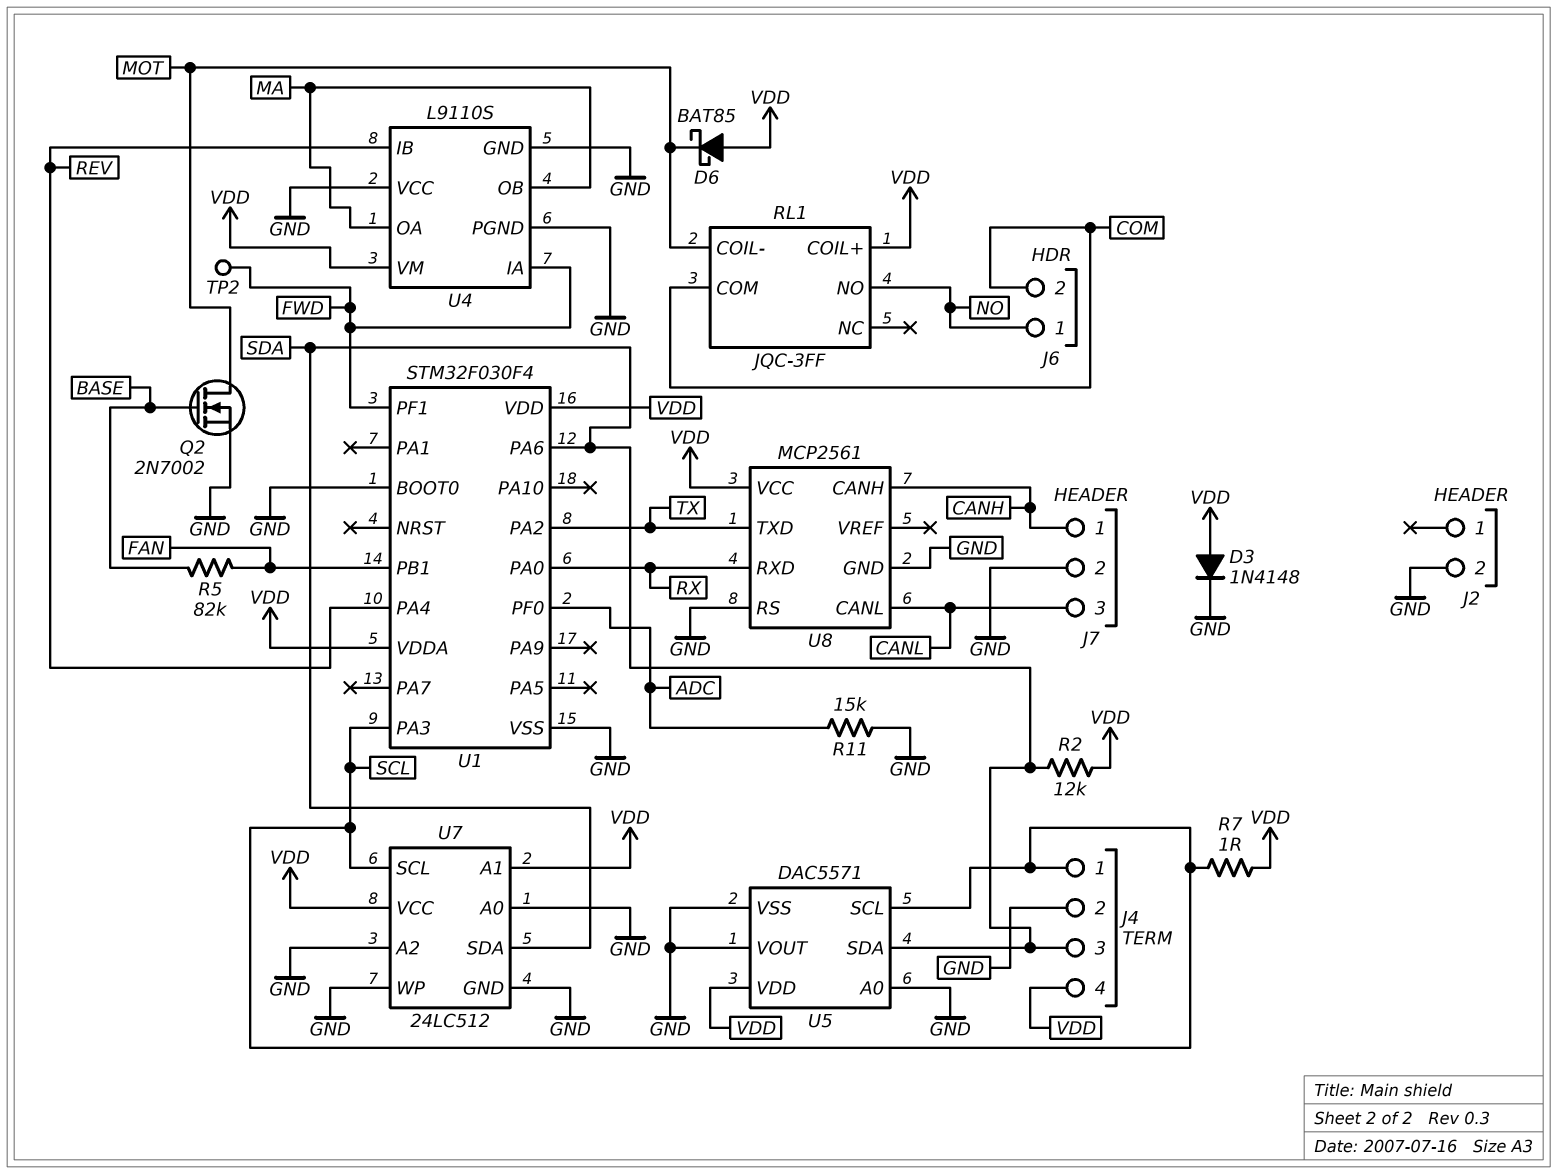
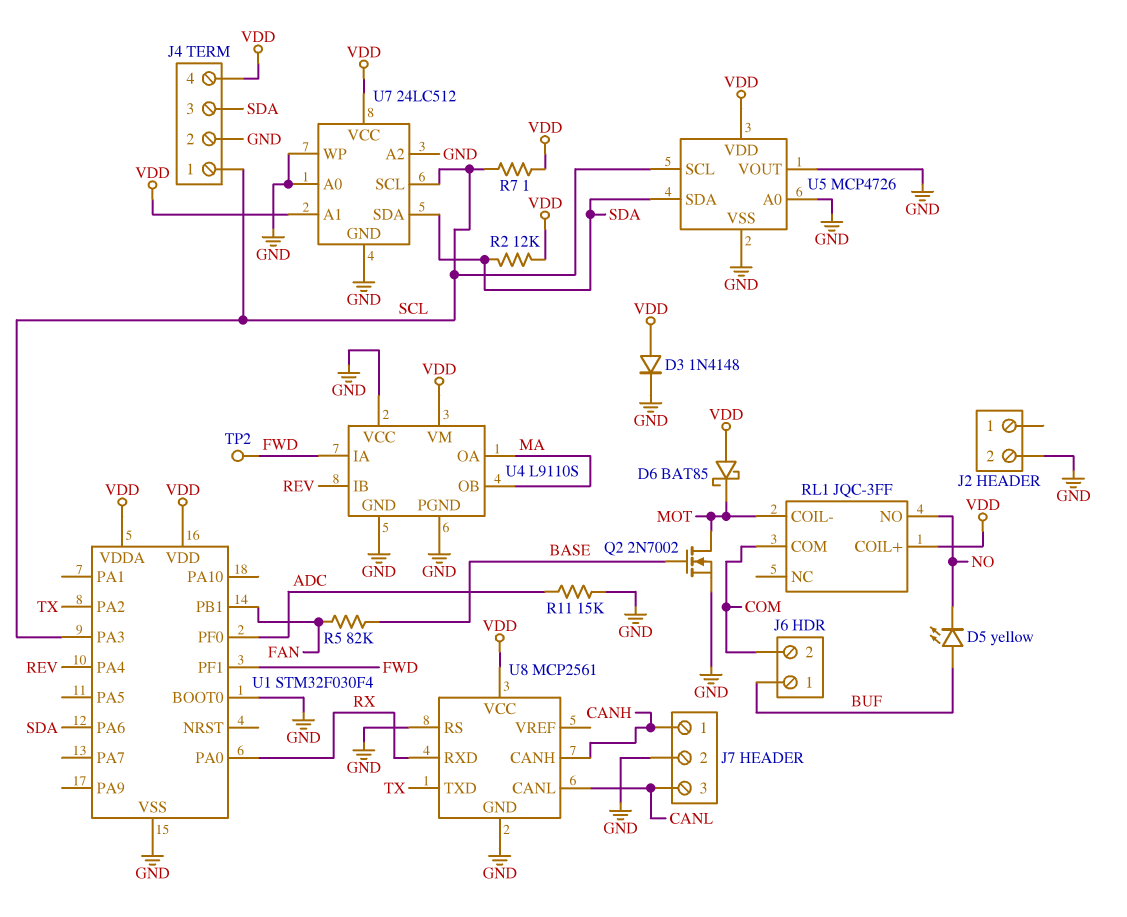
D5: none -> LED yellow (A BUF, K NO)
J6 pin 1: NO -> BUF
U5: DAC5571 -> MCP4726

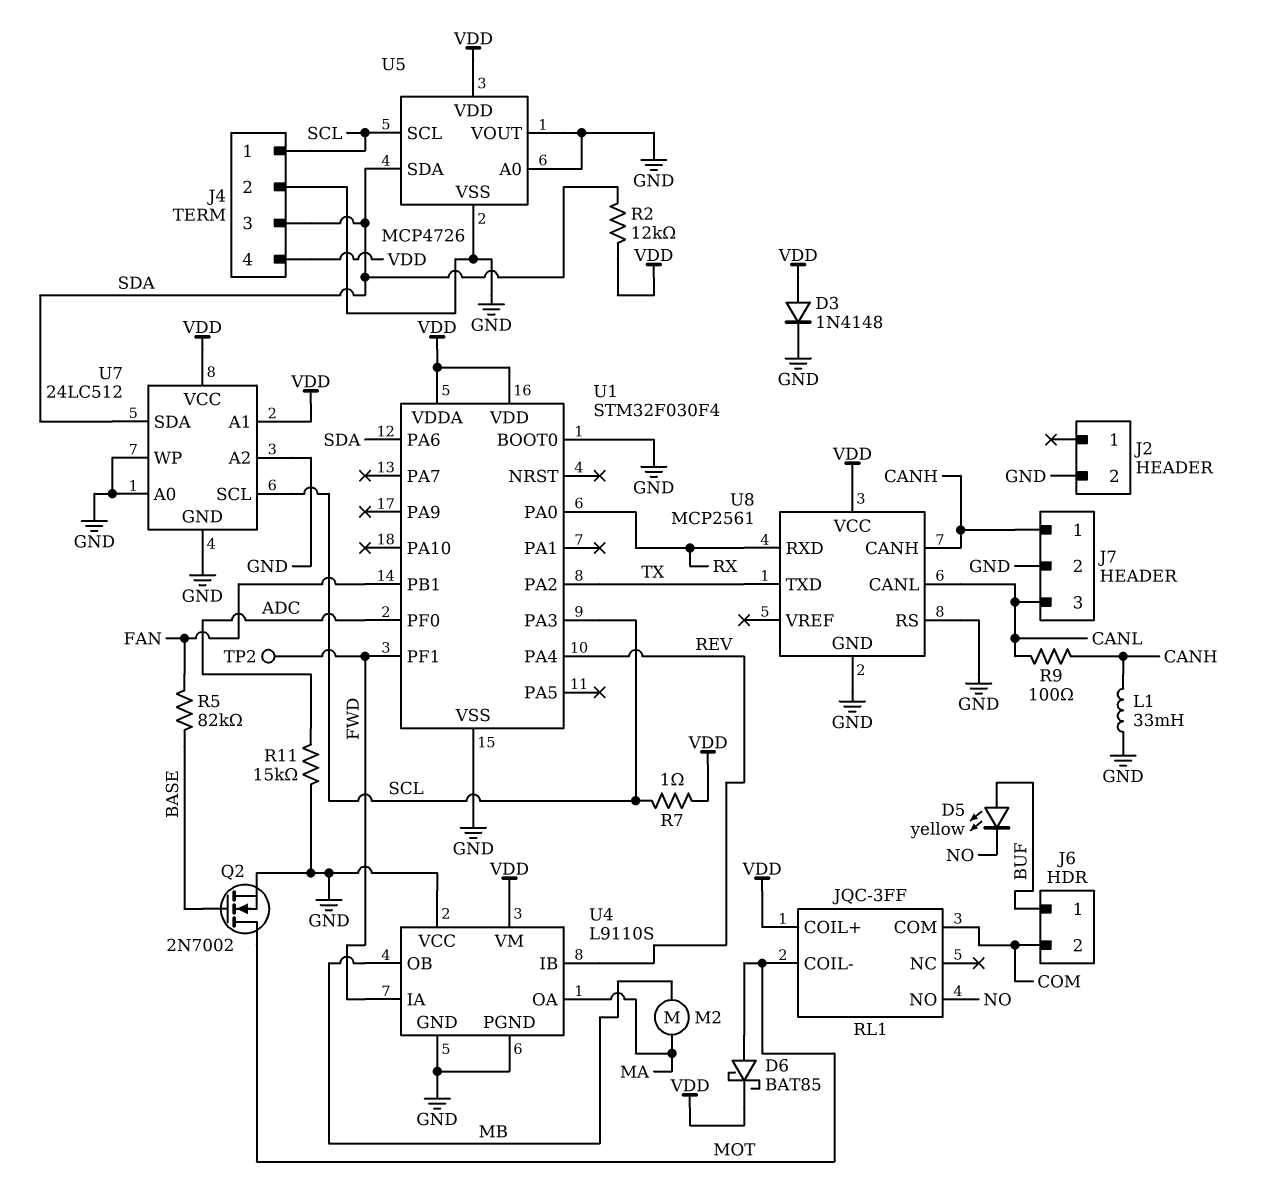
D6: schottky BAT85 (A VDD, K MOT) -> schottky BAT85 (A MOT, K VDD)
L1: none -> 33mH (CANH, GND)
M2: none -> motor (MA, MB)
R9: none -> 100 (CANH, CANL)
U4 pin OB: MA -> MB

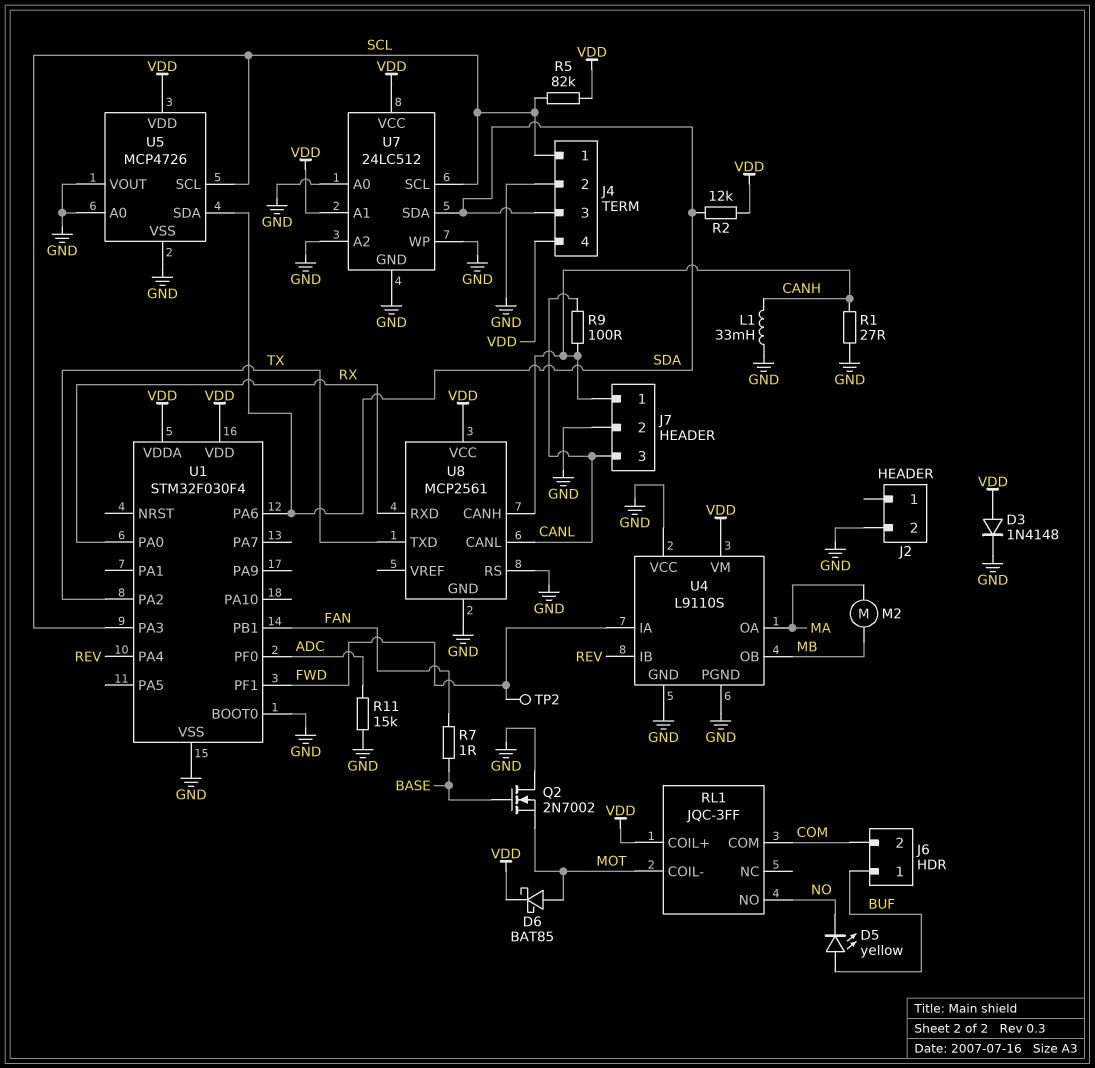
Q2: NMOS 2N7002 (G BASE, D MOT, S GND) -> NMOS 2N7002 (G BASE, D GND, S MOT)
R1: none -> 27 (CANH, GND)
R5: 82k (BASE, FAN) -> 82k (SCL, VDD)
R7: 1 (SCL, VDD) -> 1 (BASE, FAN)

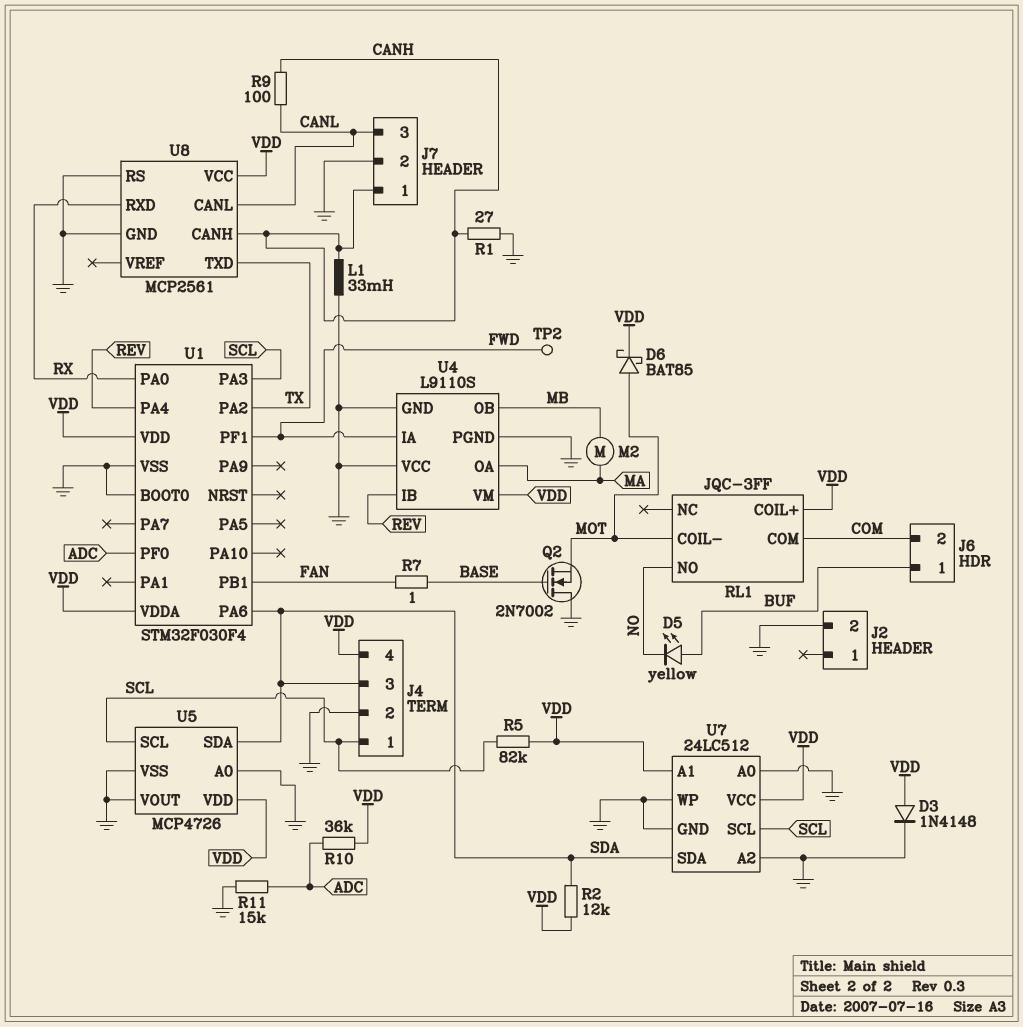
R10: none -> 36k (ADC, VDD)

